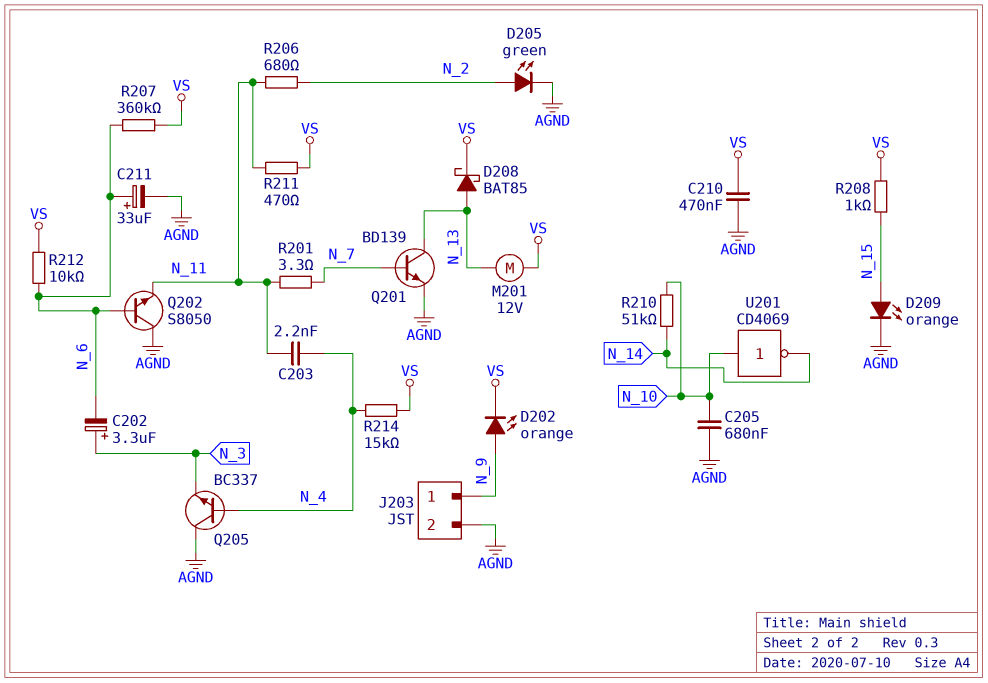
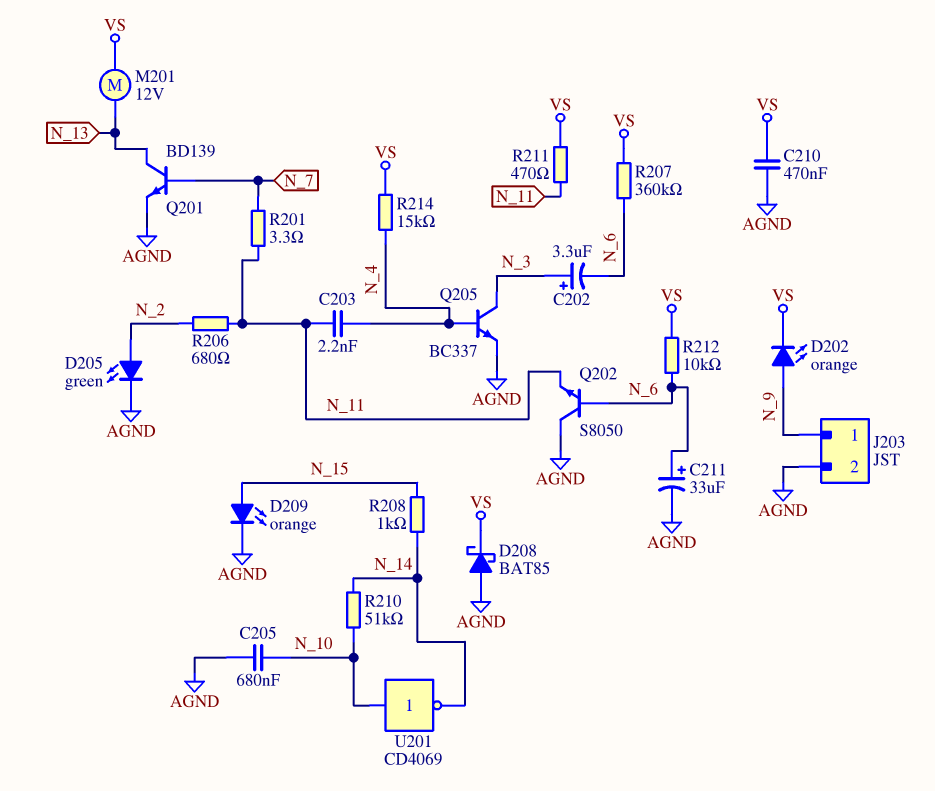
D208: schottky BAT85 (A N_13, K VS) -> schottky BAT85 (A AGND, K VS)
Q205: NPN BC337 (B N_4, C AGND, E N_3) -> NPN BC337 (B N_4, C N_3, E AGND)
R208: 1k (N_15, VS) -> 1k (N_14, N_15)

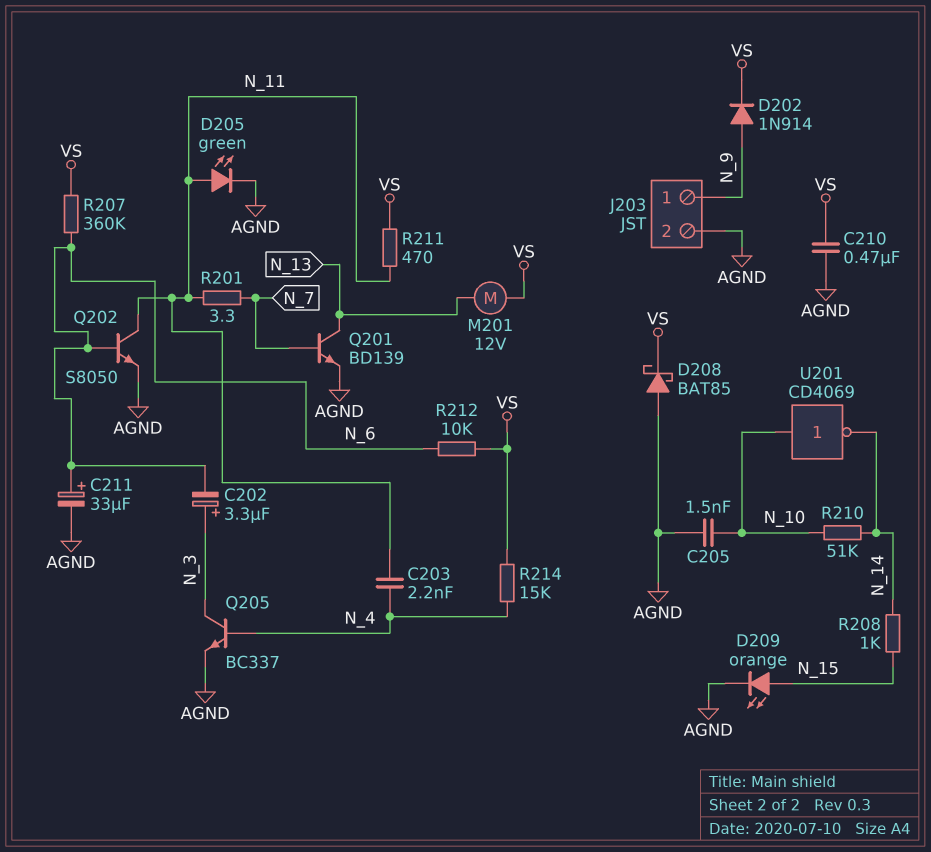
C205: 680nF (AGND, N_10) -> 1.5nF (AGND, N_10)
D202: LED orange (A N_9, K VS) -> diode 1N914 (A N_9, K VS)
D205: LED green (A N_2, K AGND) -> LED green (A N_11, K AGND)
Q202: NPN S8050 (B N_6, C AGND, E N_11) -> NPN S8050 (B N_6, C N_11, E AGND)
R206: 680 (N_2, N_11) -> none

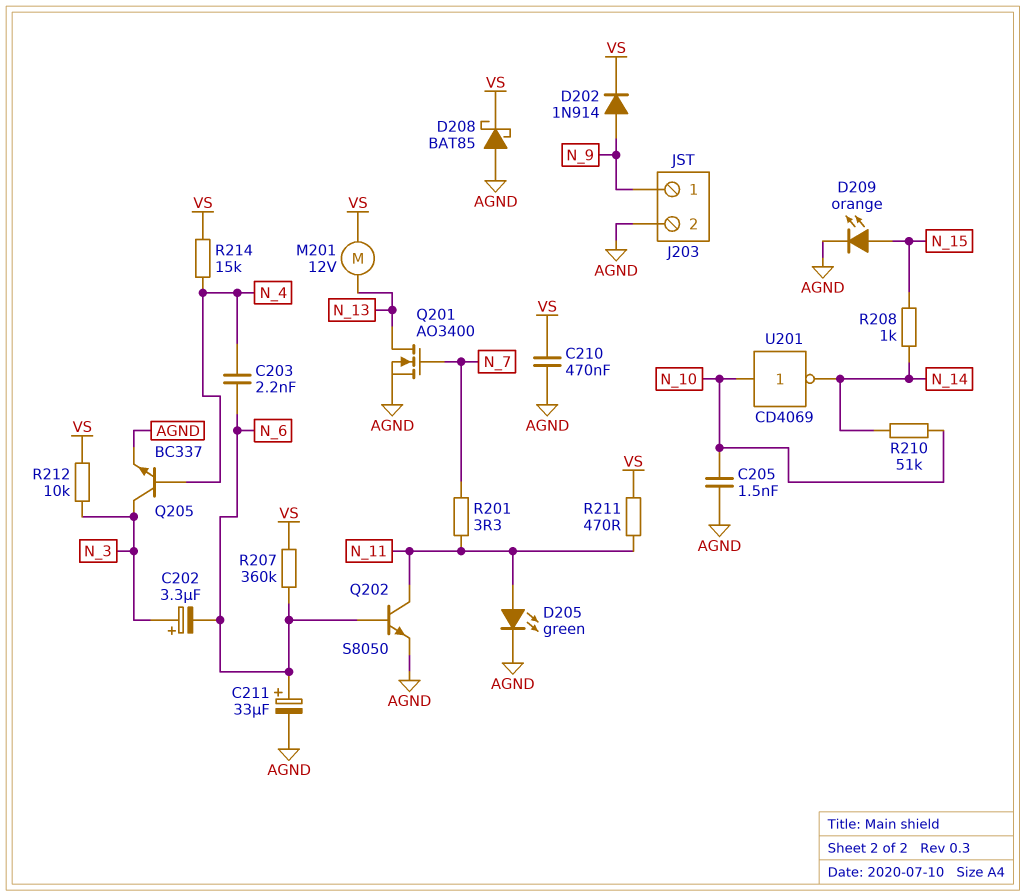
C203: 2.2nF (N_4, N_11) -> 2.2nF (N_4, N_6)
Q201: NPN BD139 (B N_7, C N_13, E AGND) -> NMOS AO3400 (G N_7, D N_13, S AGND)
R212: 10k (N_6, VS) -> 10k (N_3, VS)

